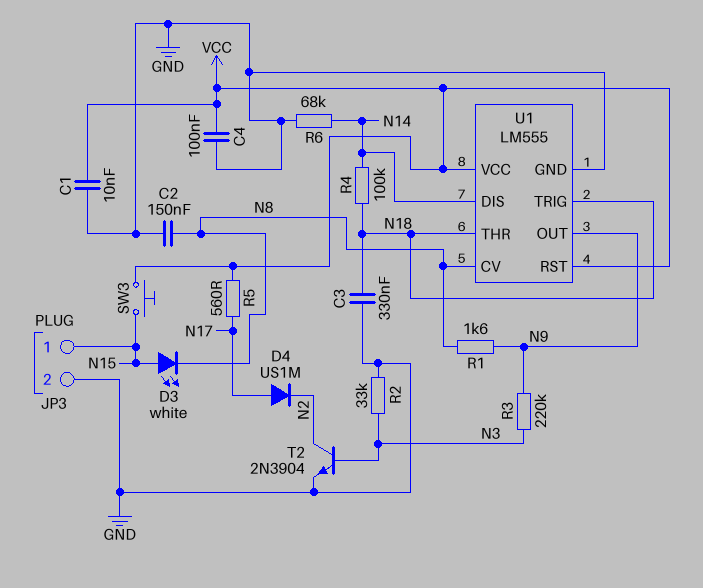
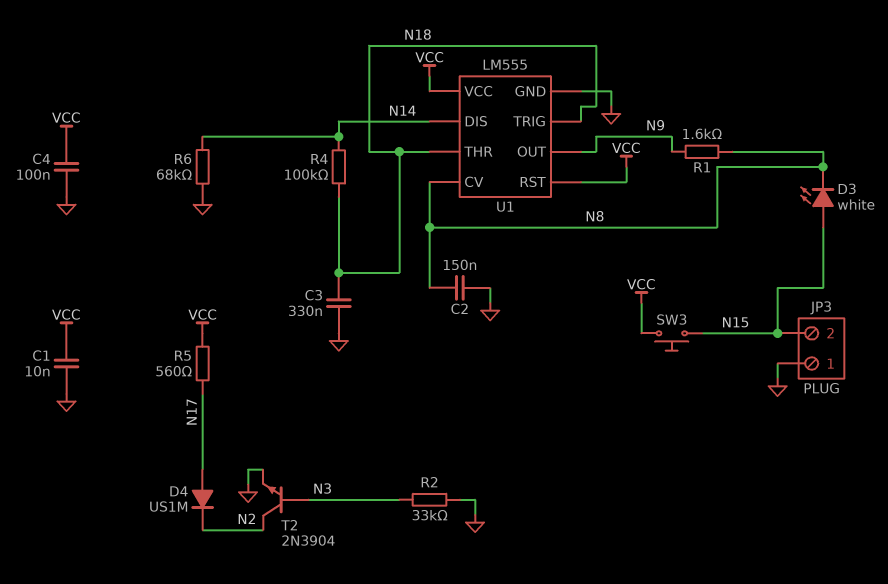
JP3 pin 1: N15 -> GND
JP3 pin 2: GND -> N15
R3: 220k (N3, N9) -> none

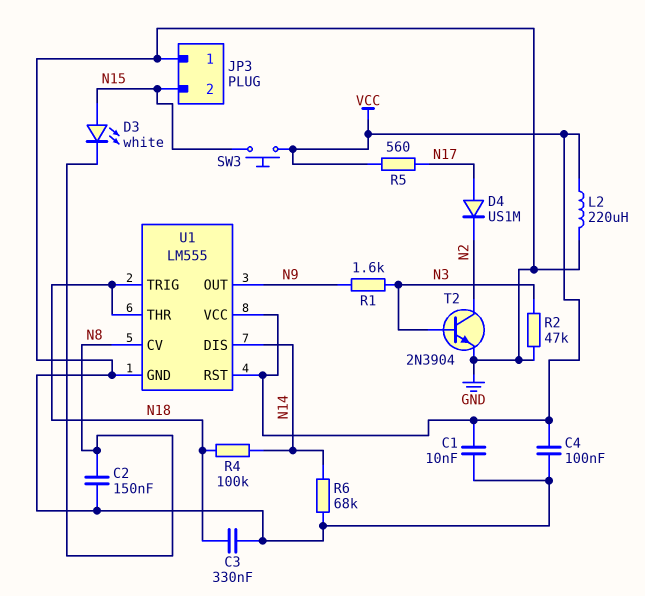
L2: none -> 220uH (GND, VCC)
R1: 1.6k (N8, N9) -> 1.6k (N3, N9)
R2: 33k (GND, N3) -> 47k (GND, N3)

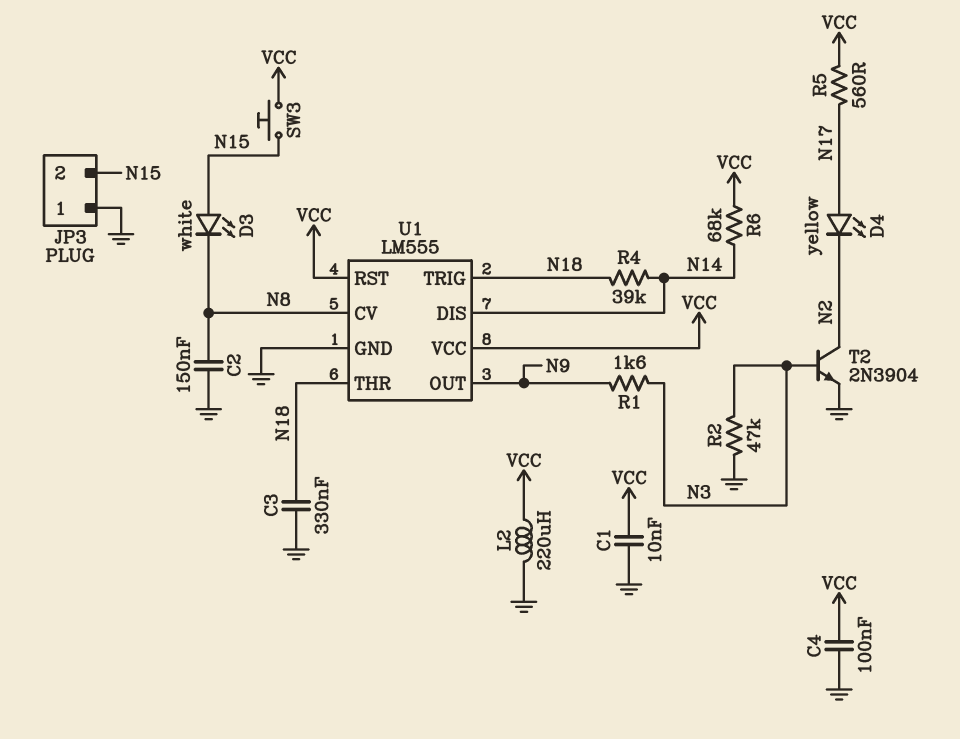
D4: diode US1M (A N17, K N2) -> LED yellow (A N17, K N2)
R4: 100k (N14, N18) -> 39k (N14, N18)
R6: 68k (GND, N14) -> 68k (N14, VCC)

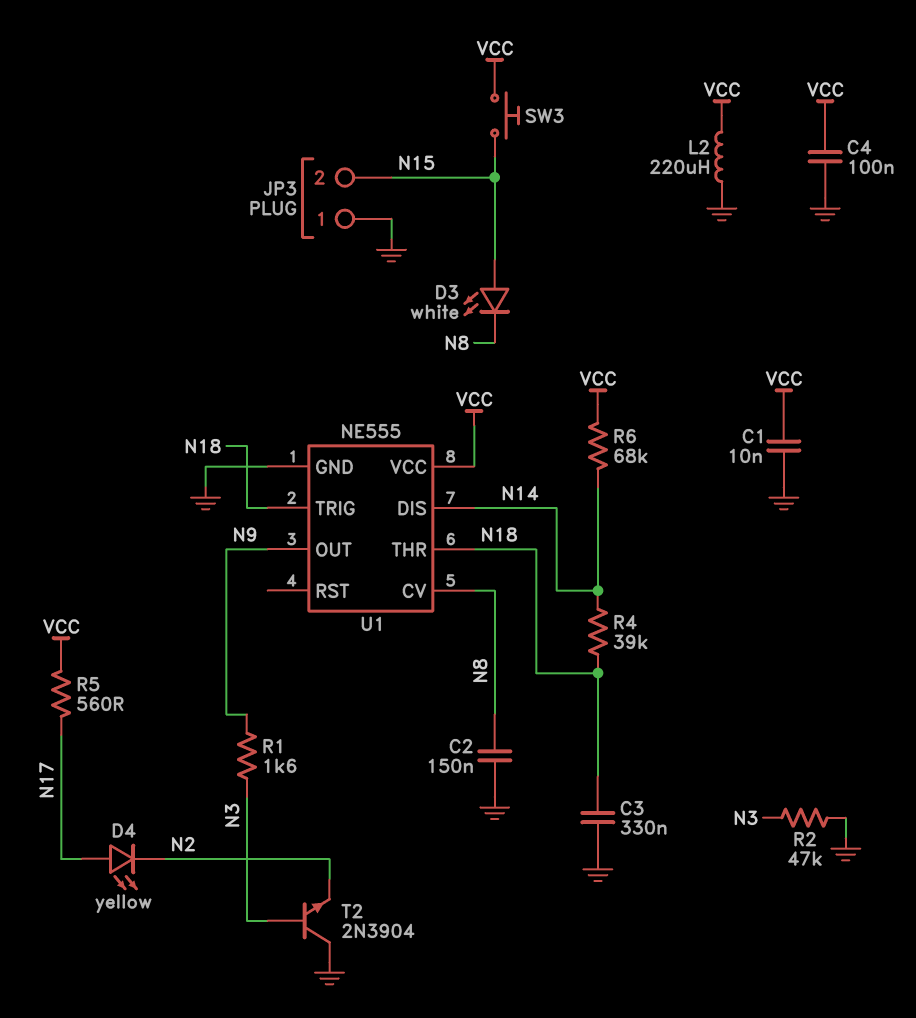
T2: NPN 2N3904 (B N3, C N2, E GND) -> NPN 2N3904 (B N3, C GND, E N2)
U1: LM555 -> NE555
U1 pin RST: VCC -> none

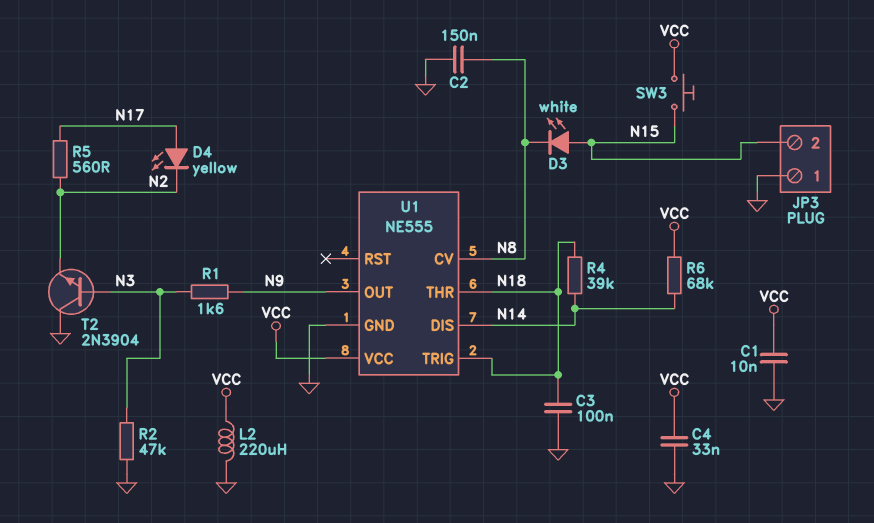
C3: 330nF (GND, N18) -> 100nF (GND, N18)
C4: 100nF (GND, VCC) -> 33nF (GND, VCC)
R5: 560 (N17, VCC) -> 560 (N2, N17)

